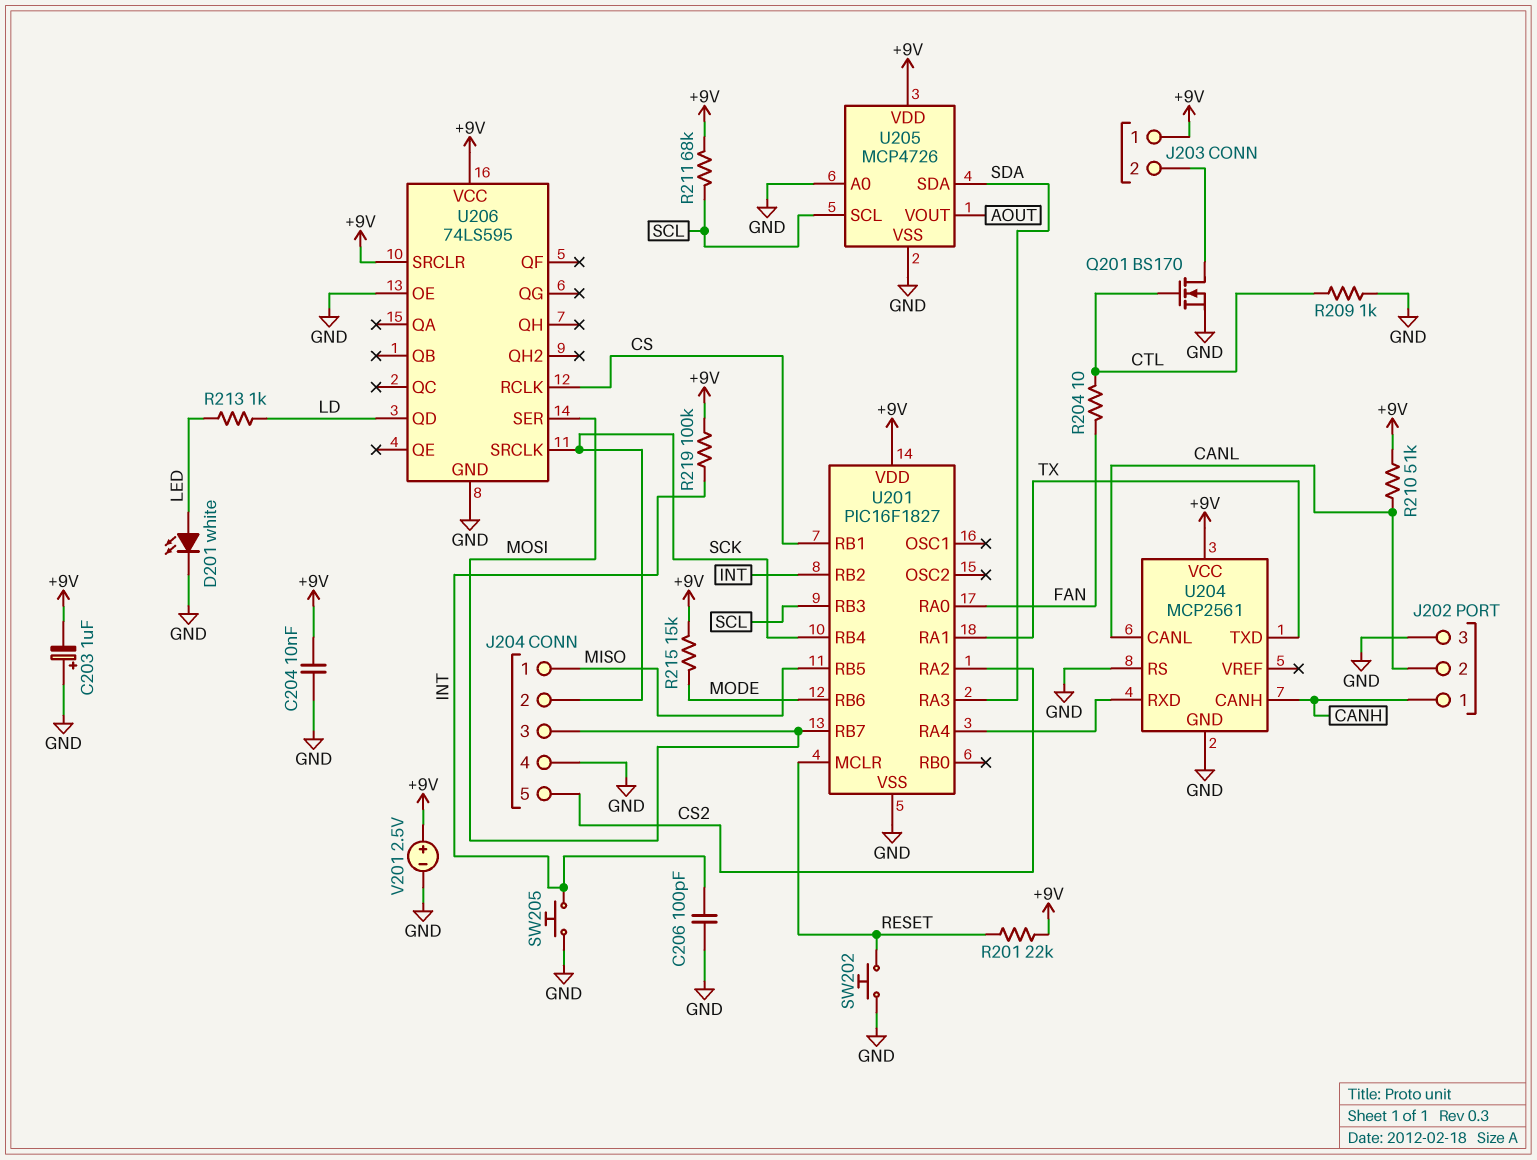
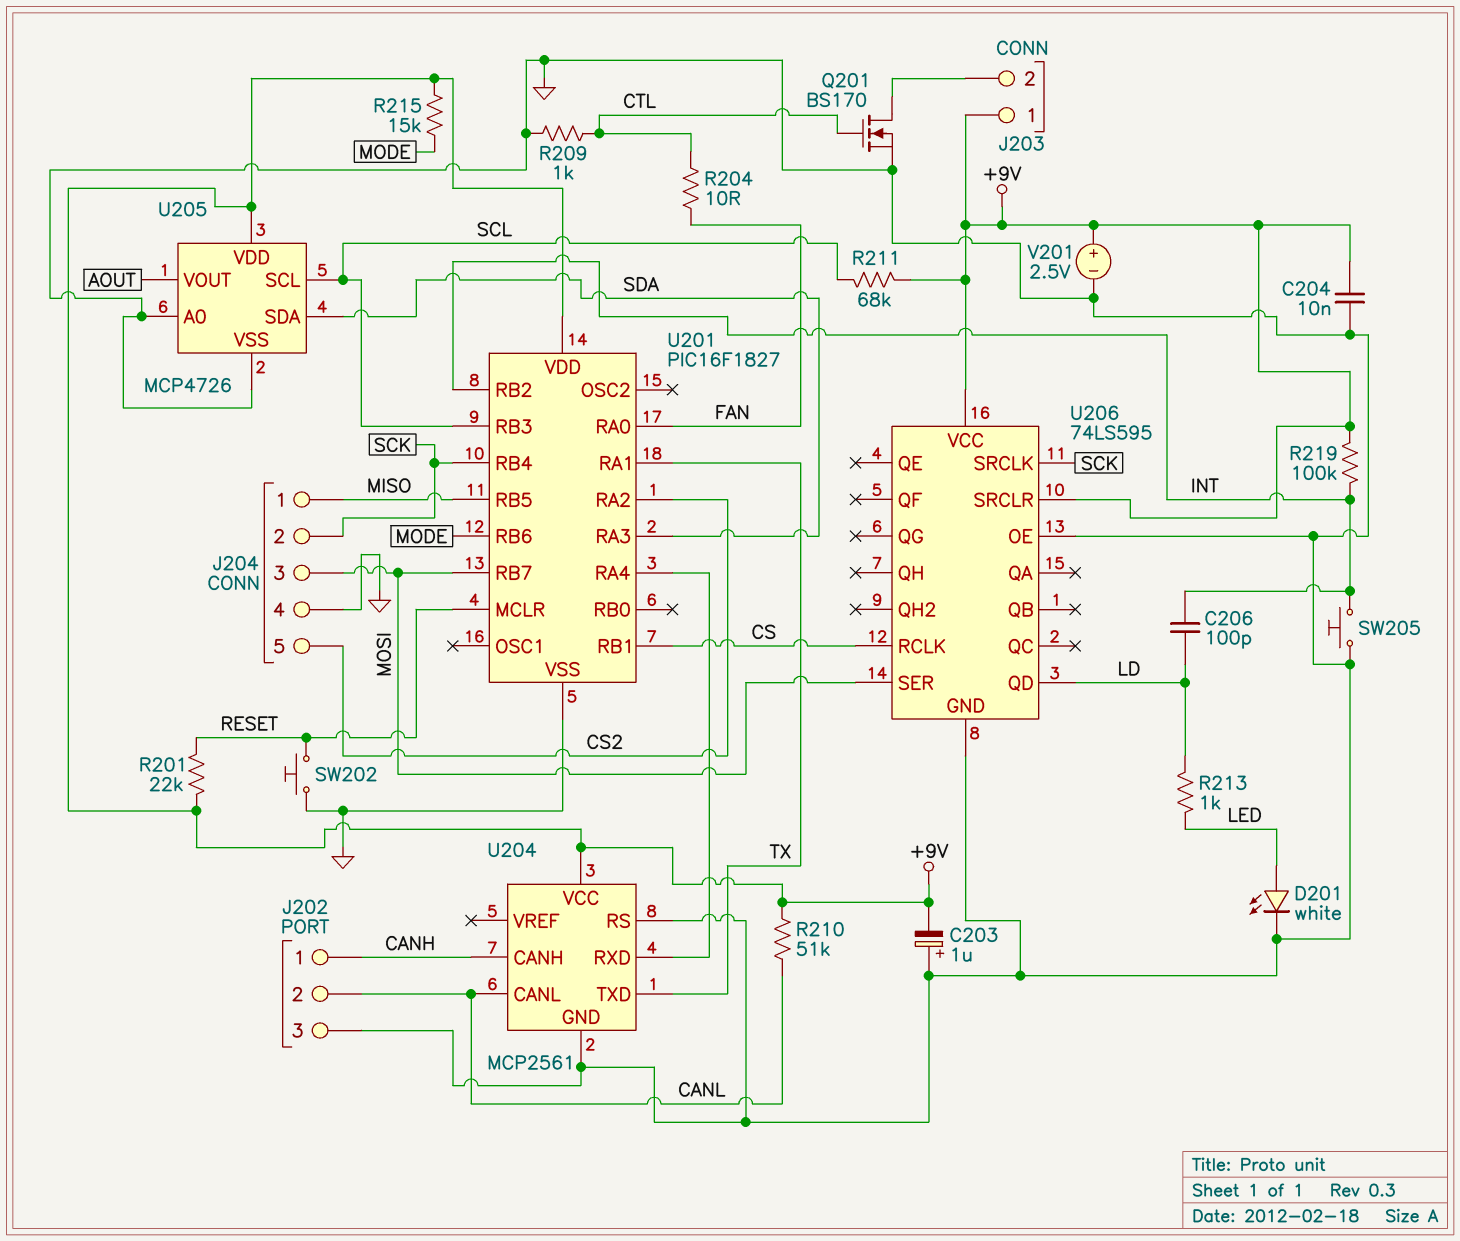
C206: 100pF (GND, INT) -> 100pF (INT, LD)

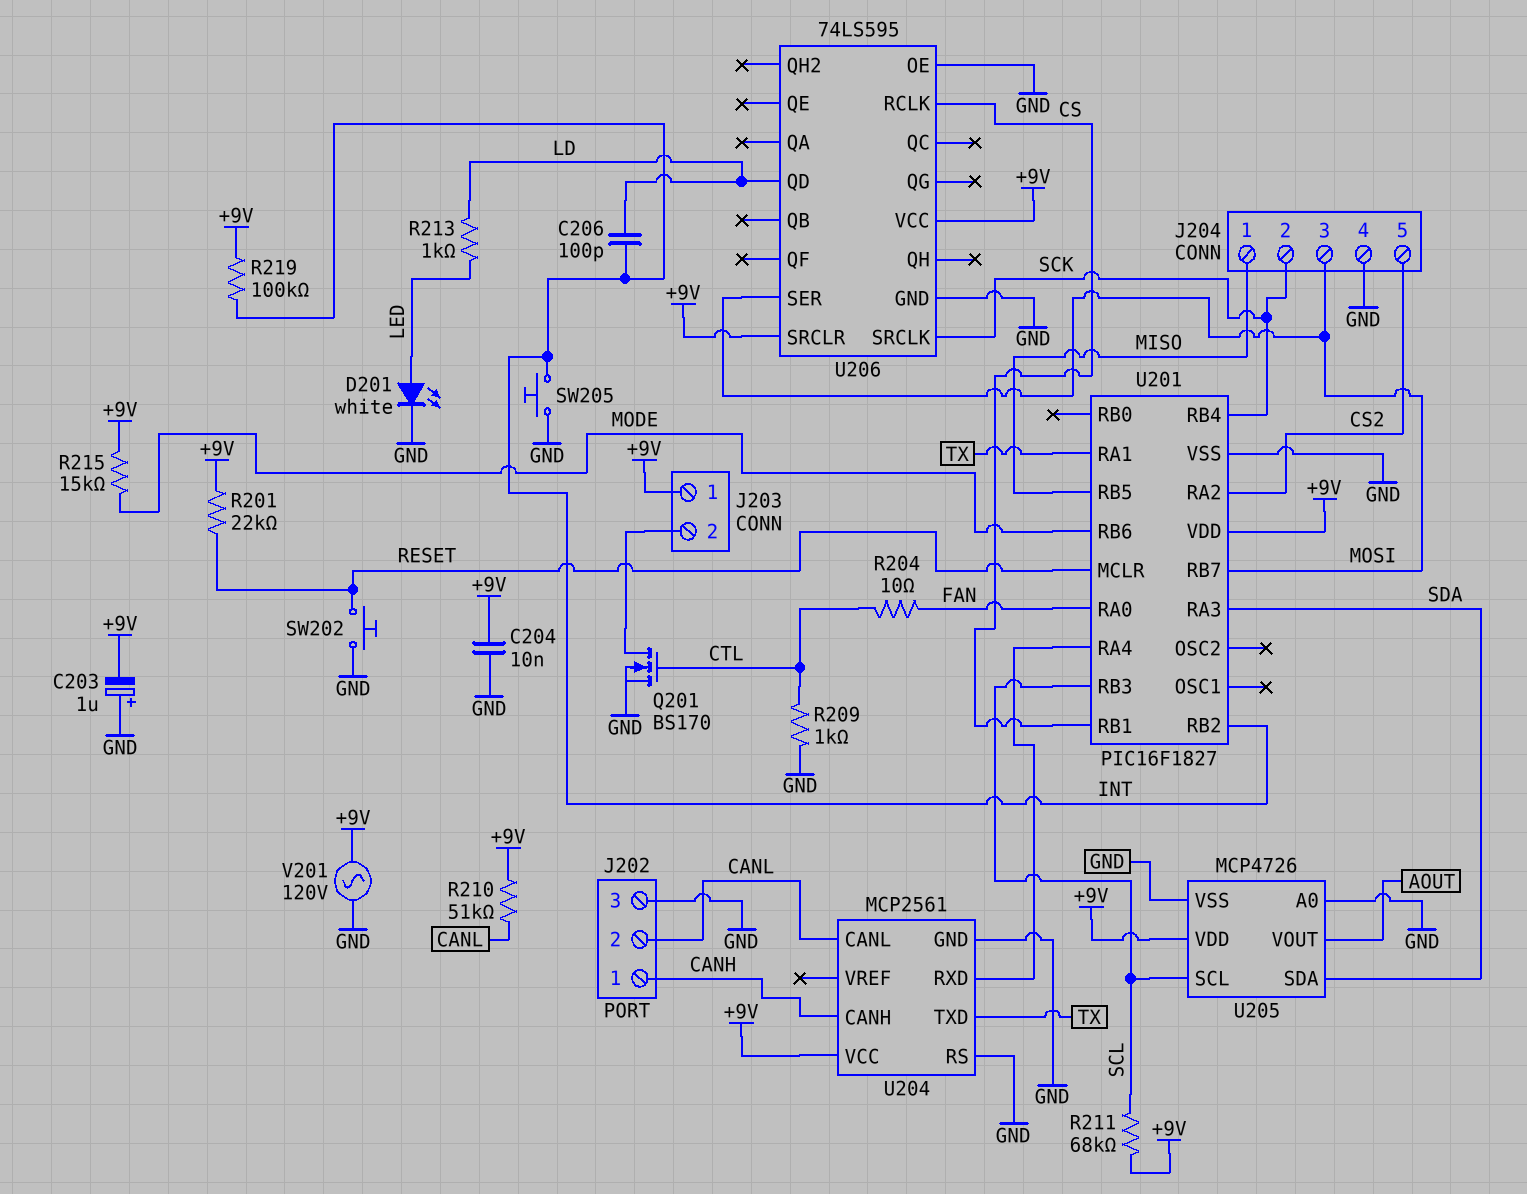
V201: 2.5V (plus +9V, minus GND) -> AC 120V (+9V, GND)

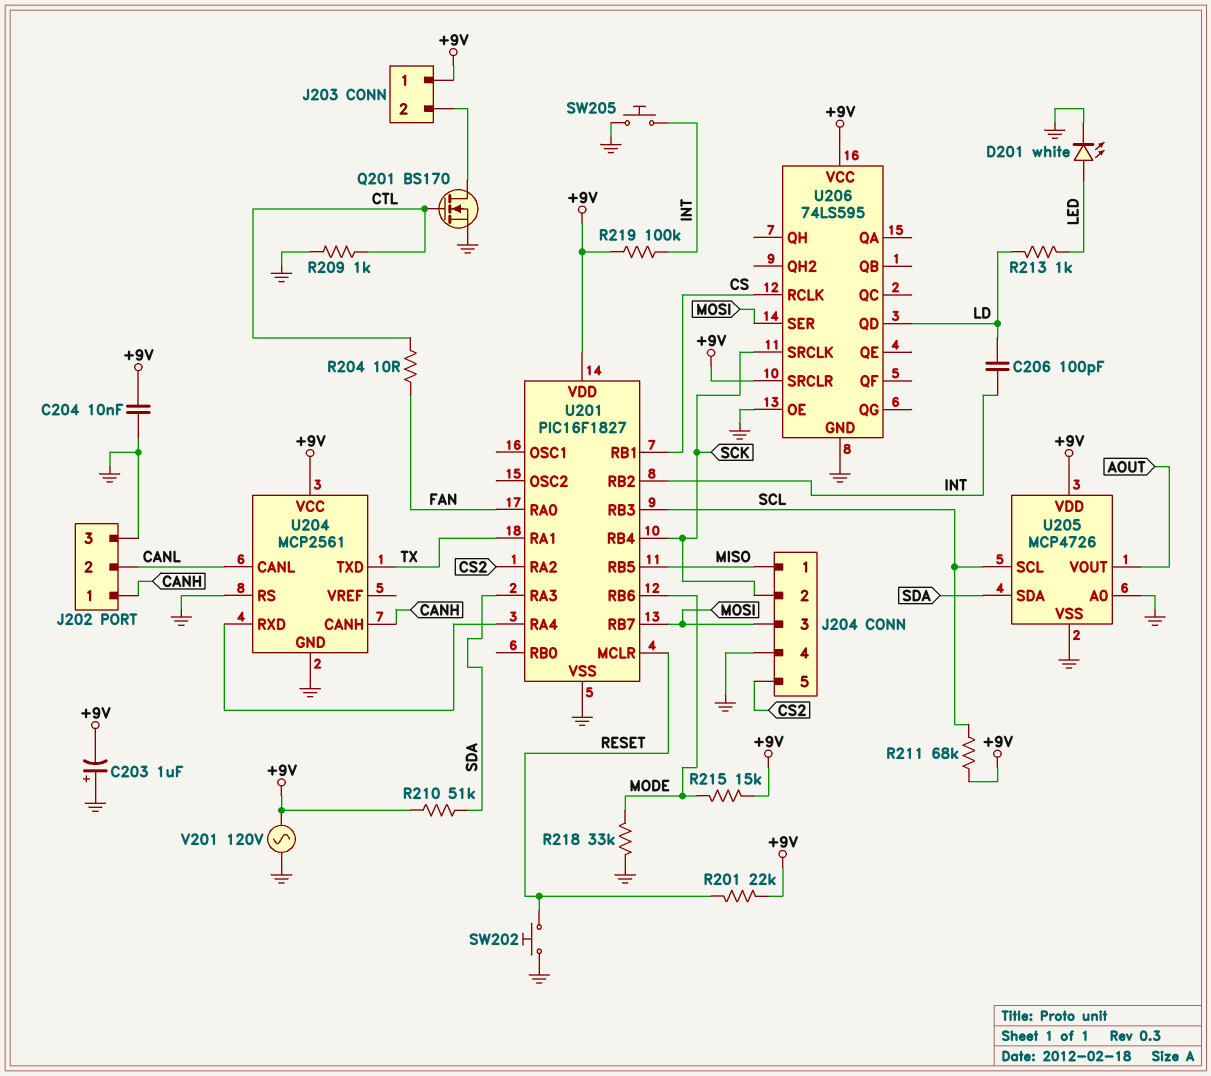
R210: 51k (+9V, CANL) -> 51k (+9V, SDA)
R218: none -> 33k (GND, MODE)

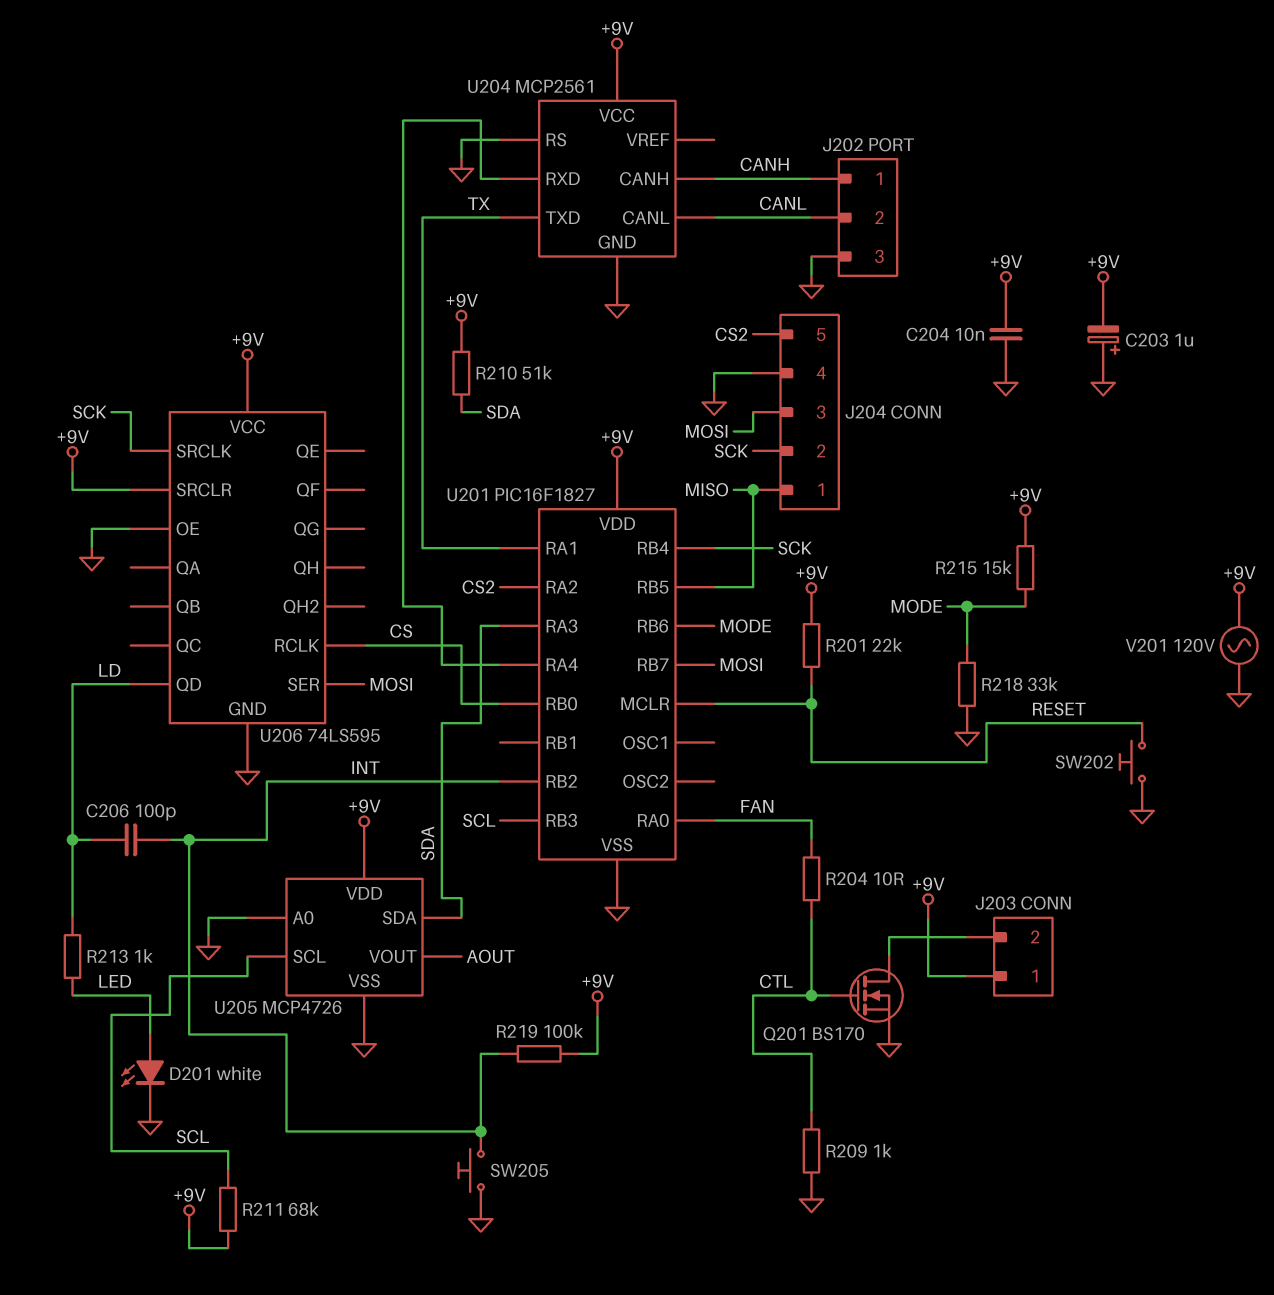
U201 pin RB0: none -> CS
U201 pin RB1: CS -> none

